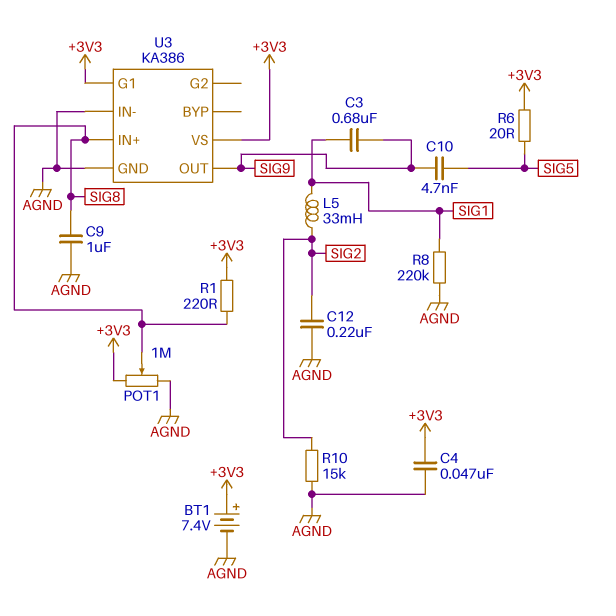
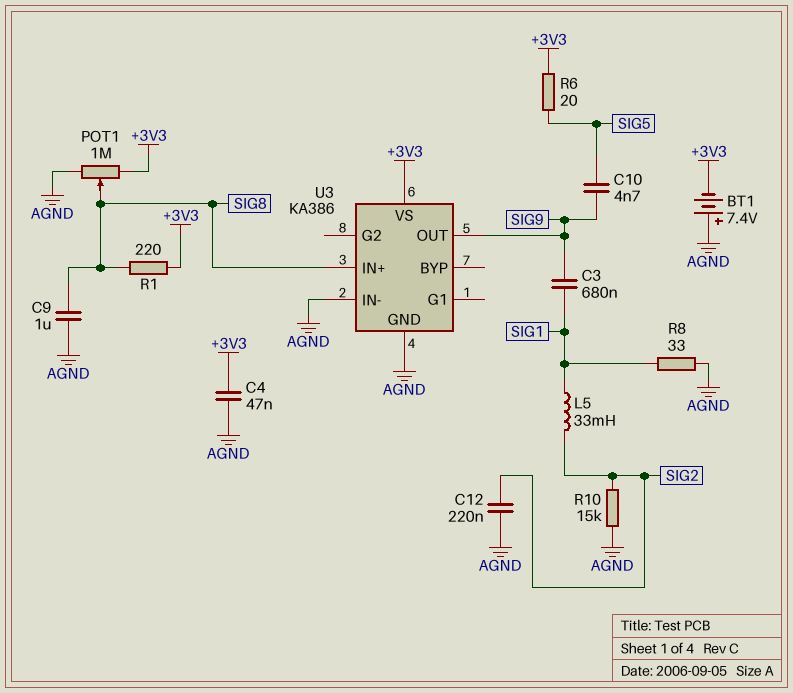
BT1: 7.4V (plus +3V3, minus AGND) -> 7.4V (plus AGND, minus +3V3)
R8: 220k (AGND, SIG1) -> 33 (AGND, SIG1)
U3 pin G1: +3V3 -> none

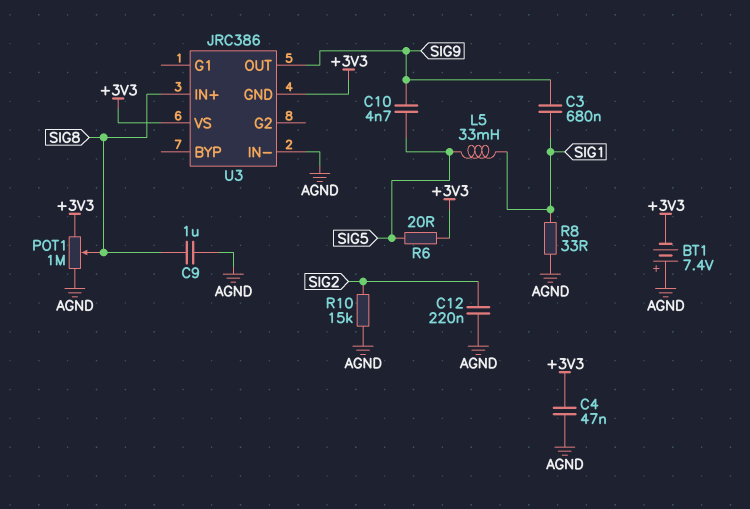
L5: 33mH (SIG1, SIG2) -> 33mH (SIG1, SIG5)
R1: 220 (+3V3, SIG8) -> none
U3: KA386 -> JRC386
U3 pin GND: AGND -> +3V3

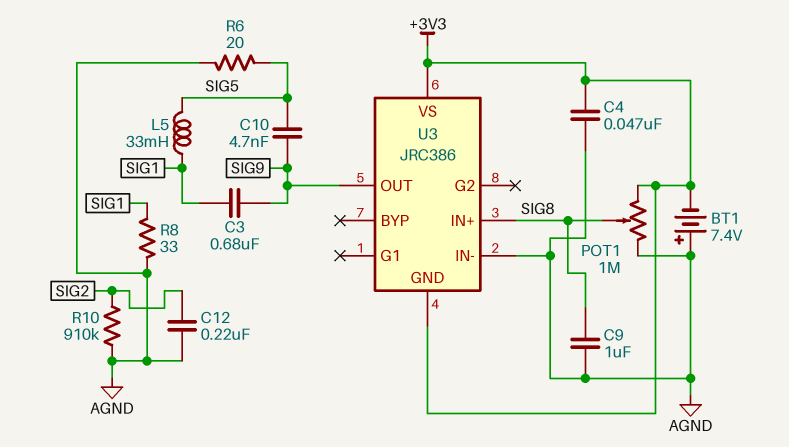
R6: 20 (+3V3, SIG5) -> 20 (AGND, SIG5)
R10: 15k (AGND, SIG2) -> 910k (AGND, SIG2)

